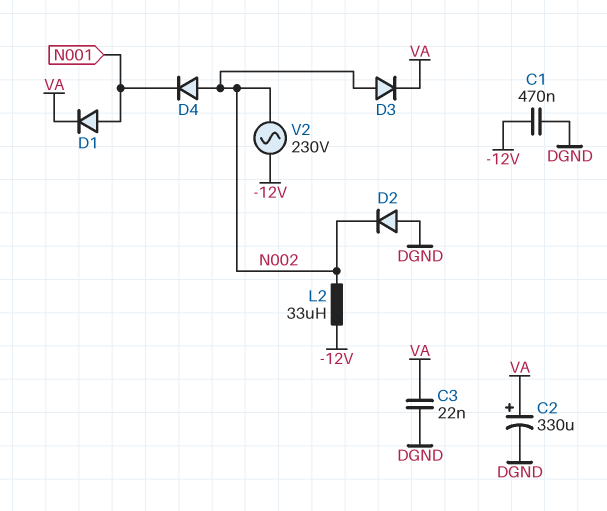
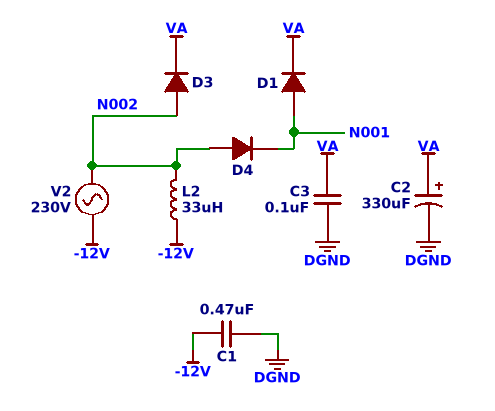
C3: 22nF (DGND, VA) -> 100nF (DGND, VA)
D2: diode (A DGND, K N002) -> none

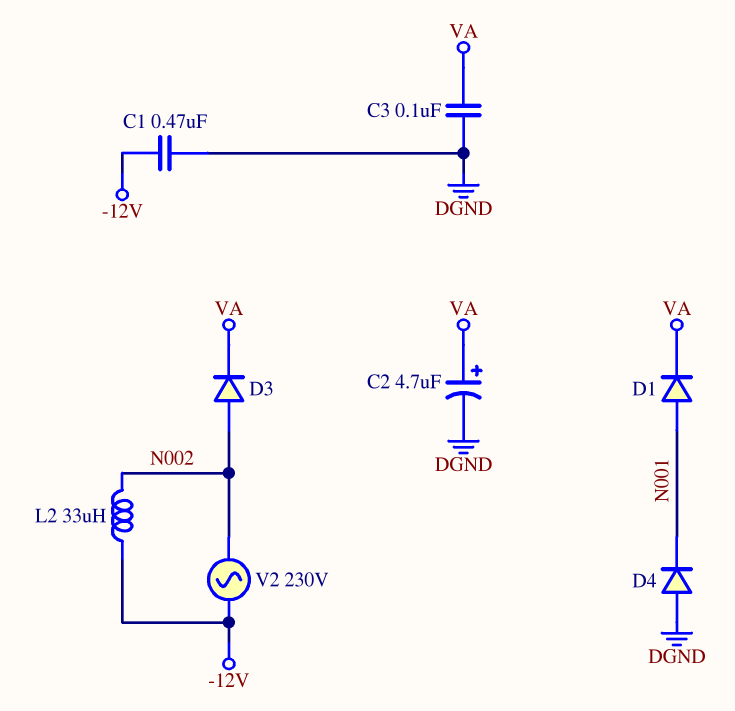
C2: 330uF (plus VA, minus DGND) -> 4.7uF (plus VA, minus DGND)
D4: diode (A N002, K N001) -> diode (A DGND, K N001)

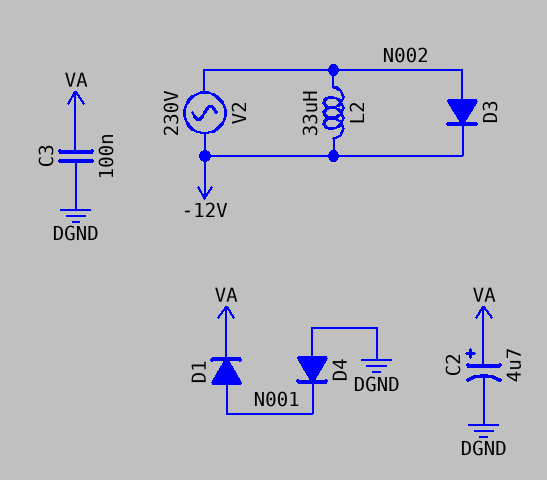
C1: 470nF (-12V, DGND) -> none
D3: diode (A N002, K VA) -> diode (A N002, K -12V)

